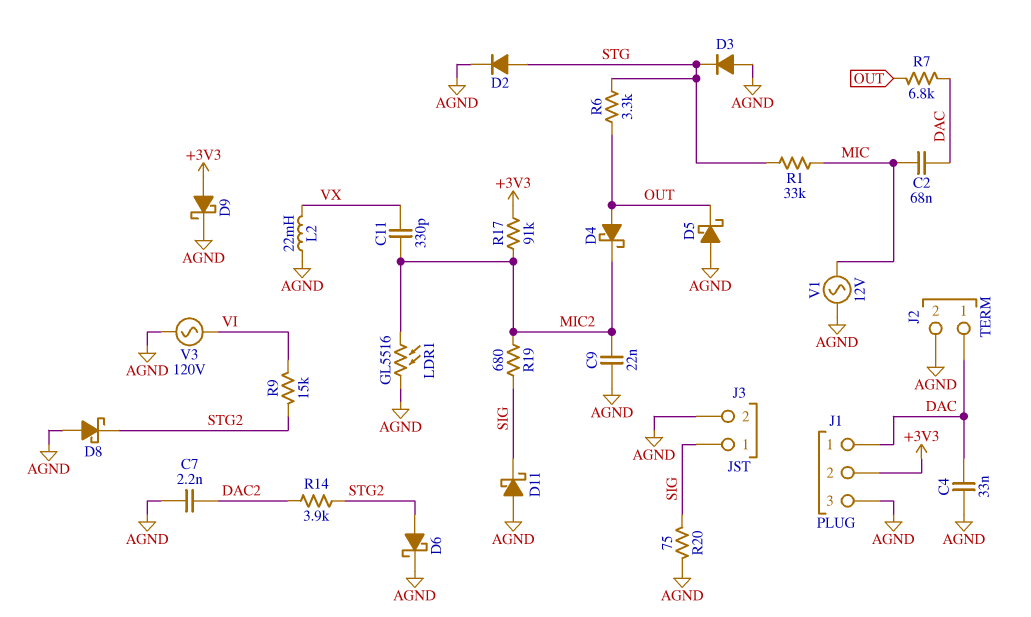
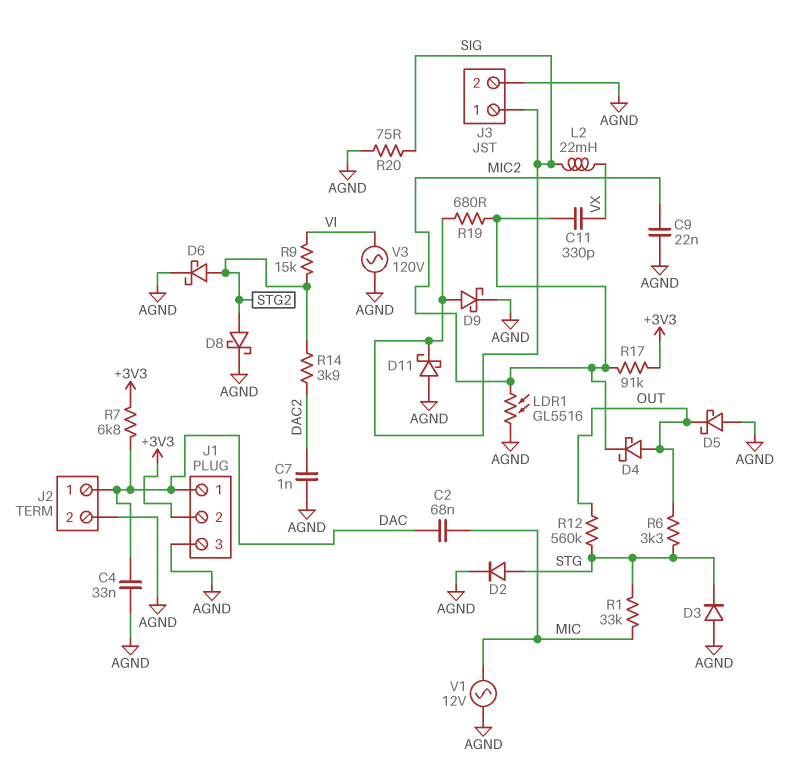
C7: 2.2nF (AGND, DAC2) -> 1nF (AGND, DAC2)
D8: schottky (A AGND, K STG2) -> schottky (A STG2, K AGND)
D9: schottky (A +3V3, K AGND) -> schottky (A SIG, K AGND)
L2: 22mH (AGND, VX) -> 22mH (SIG, VX)
R7: 6.8k (DAC, OUT) -> 6.8k (+3V3, DAC)
R12: none -> 560k (OUT, STG)

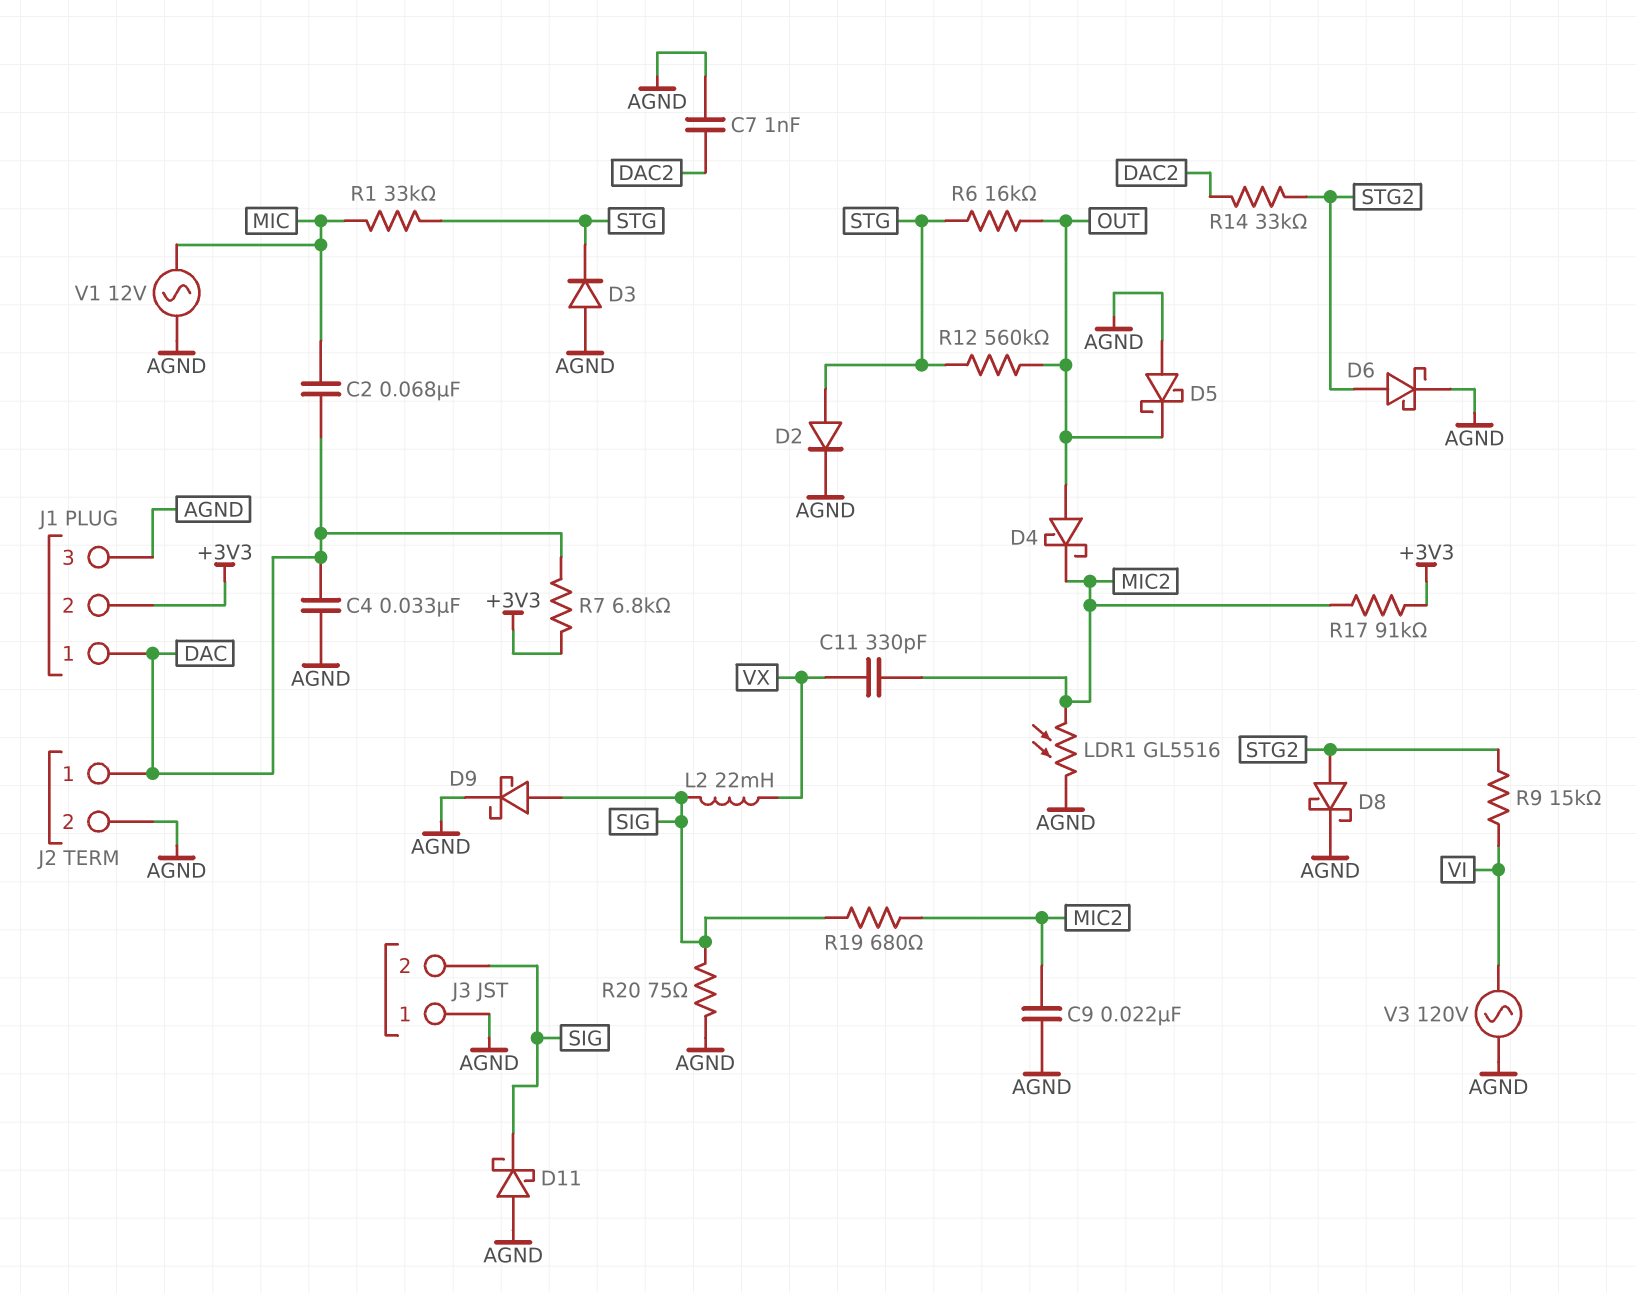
J3 pin 1: SIG -> AGND
J3 pin 2: AGND -> SIG
R6: 3.3k (OUT, STG) -> 16k (OUT, STG)
R14: 3.9k (DAC2, STG2) -> 33k (DAC2, STG2)

